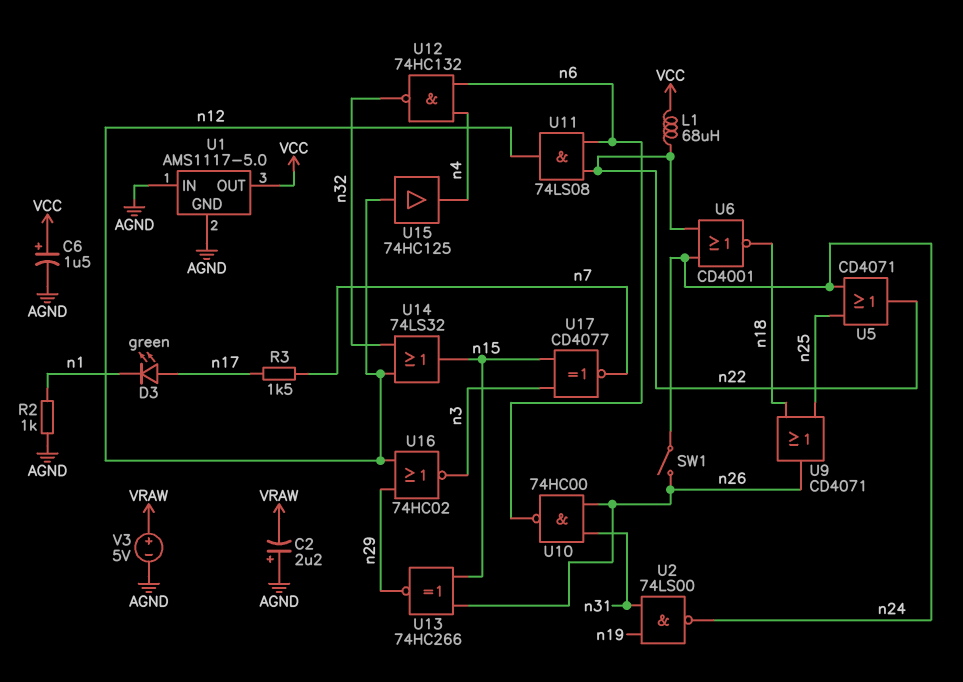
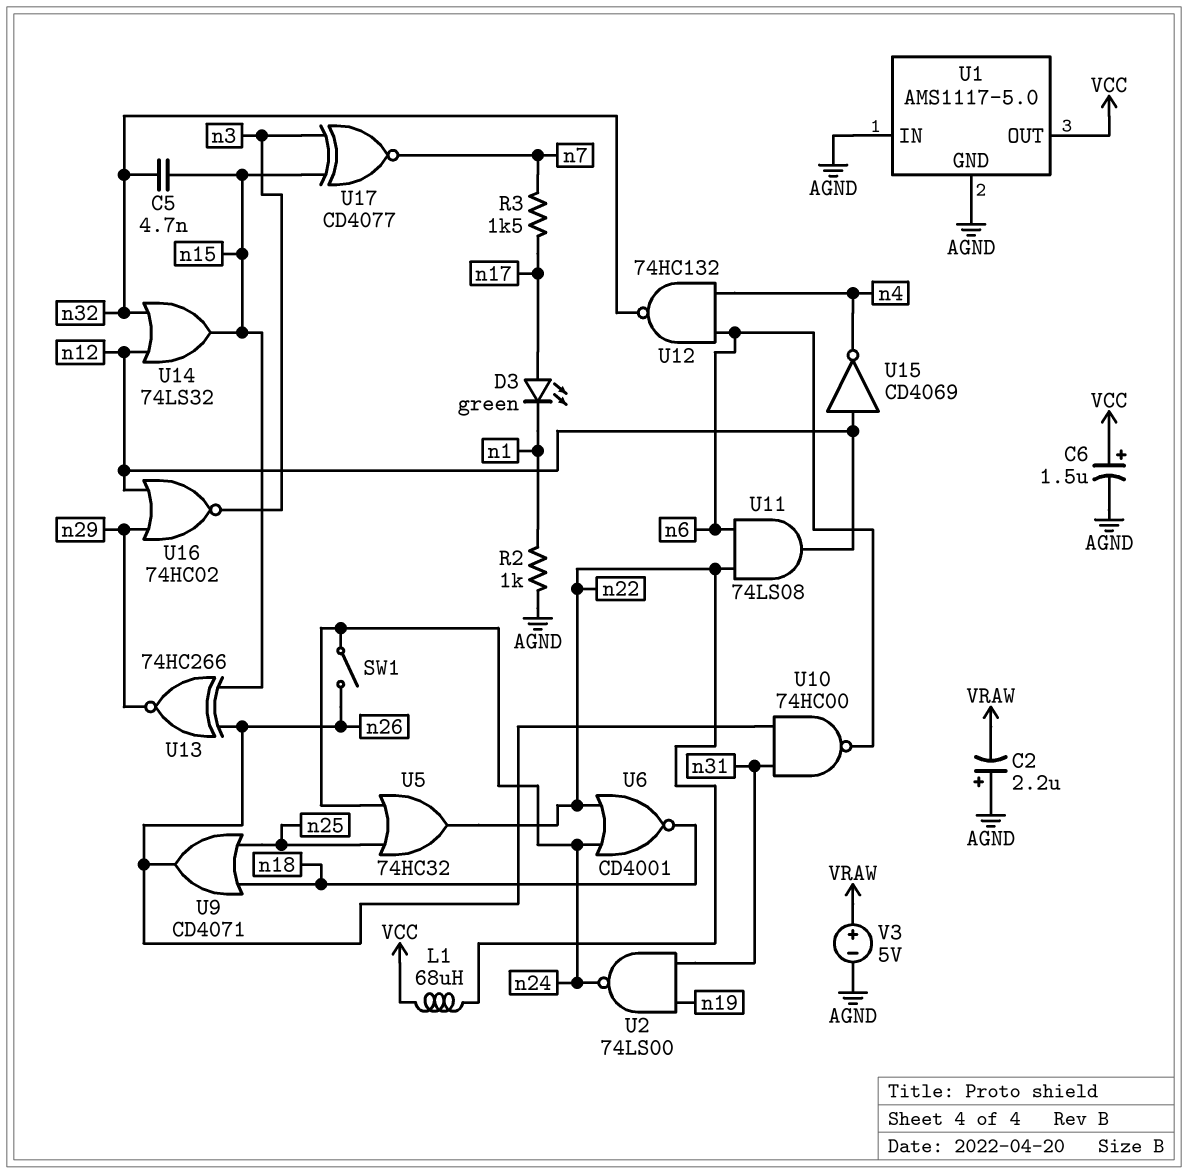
C5: none -> 4.7nF (n15, n32)
U5: OR CD4071 (in n24, in n25, out n22) -> OR 74HC32 (in n24, in n25, out n22)
U15: buffer 74HC125 (in n12, out n4) -> NOT CD4069 (in n12, out n4)

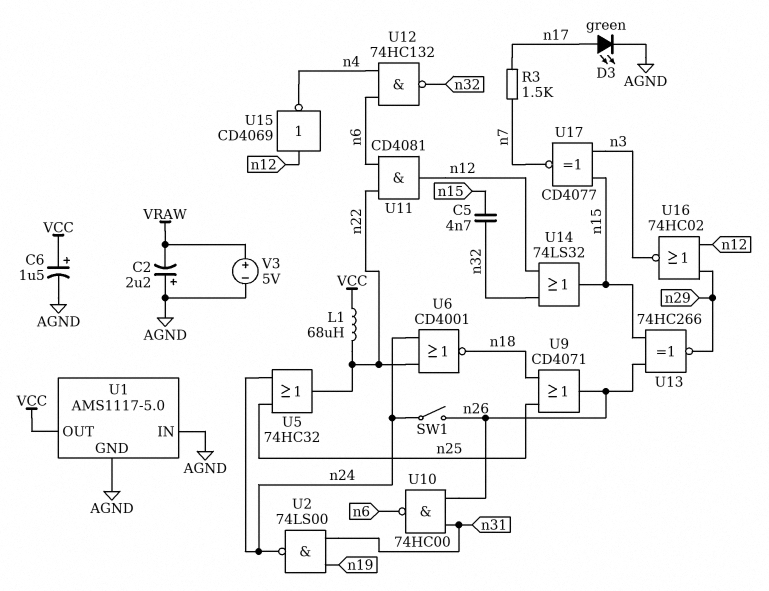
D3: LED green (A n17, K n1) -> LED green (A n17, K AGND)
R2: 1k (AGND, n1) -> none
U11: AND 74LS08 (in n6, in n22, out n12) -> AND CD4081 (in n6, in n22, out n12)

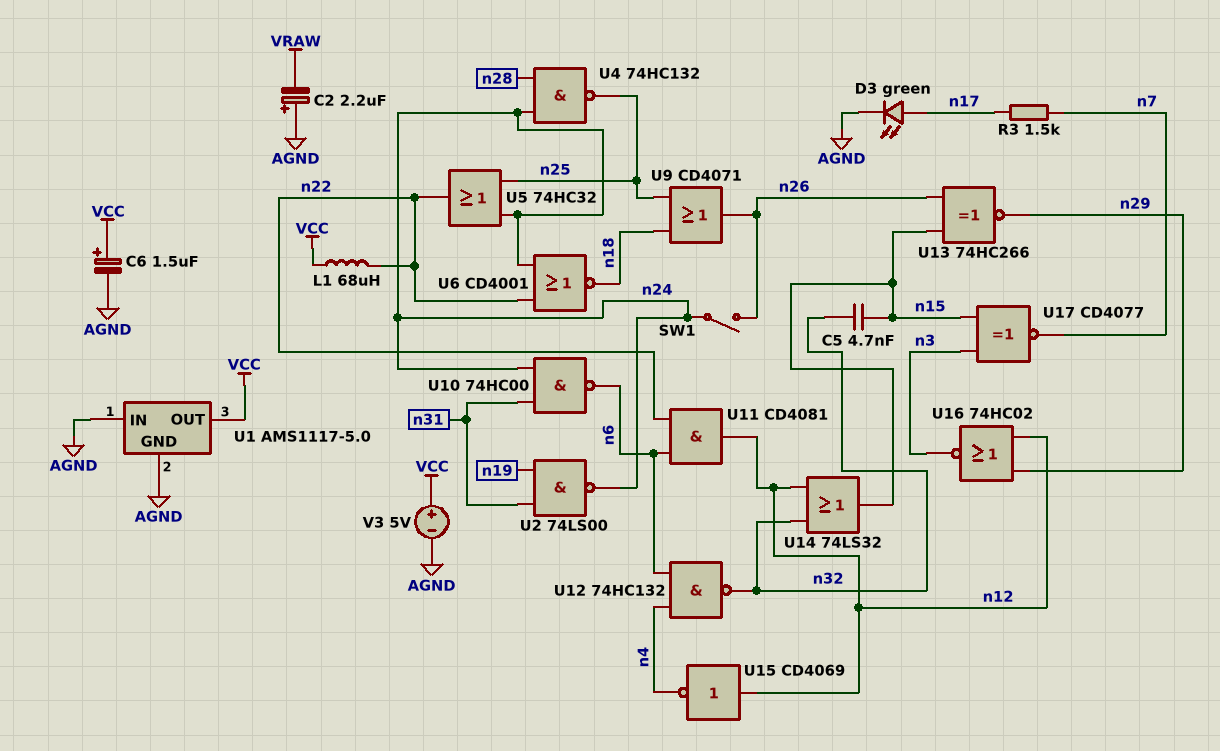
U4: none -> NAND 74HC132 (in n24, in n28, out n25)
U10: NAND 74HC00 (in n26, in n31, out n6) -> NAND 74HC00 (in n24, in n31, out n6)
V3: 5V (plus VRAW, minus AGND) -> 5V (plus VCC, minus AGND)

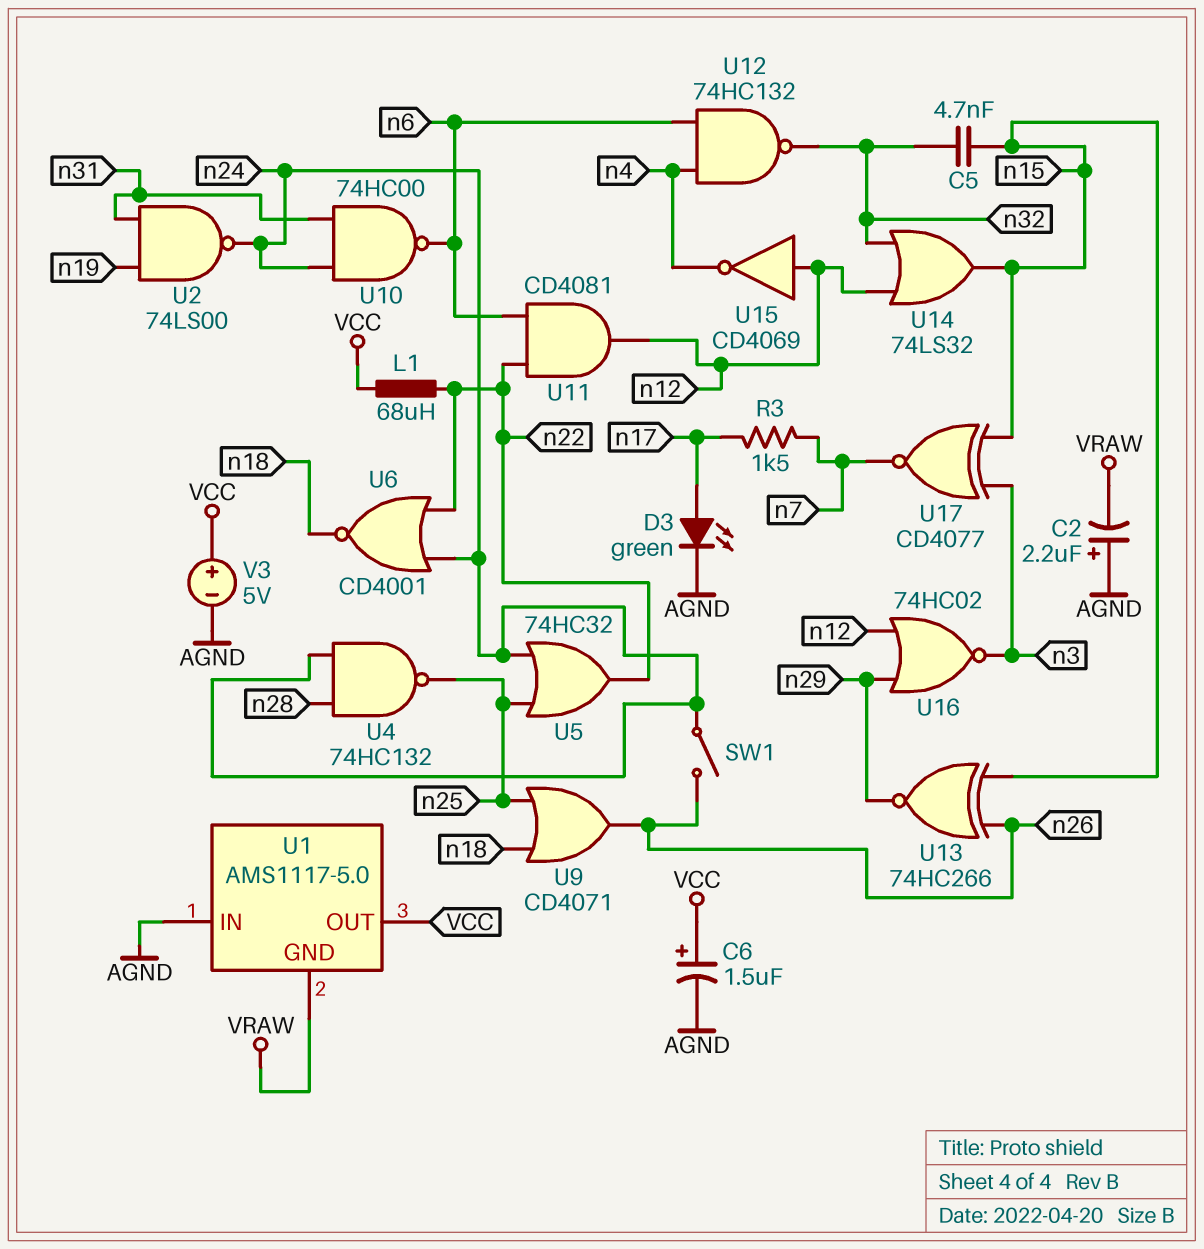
U1 pin GND: AGND -> VRAW

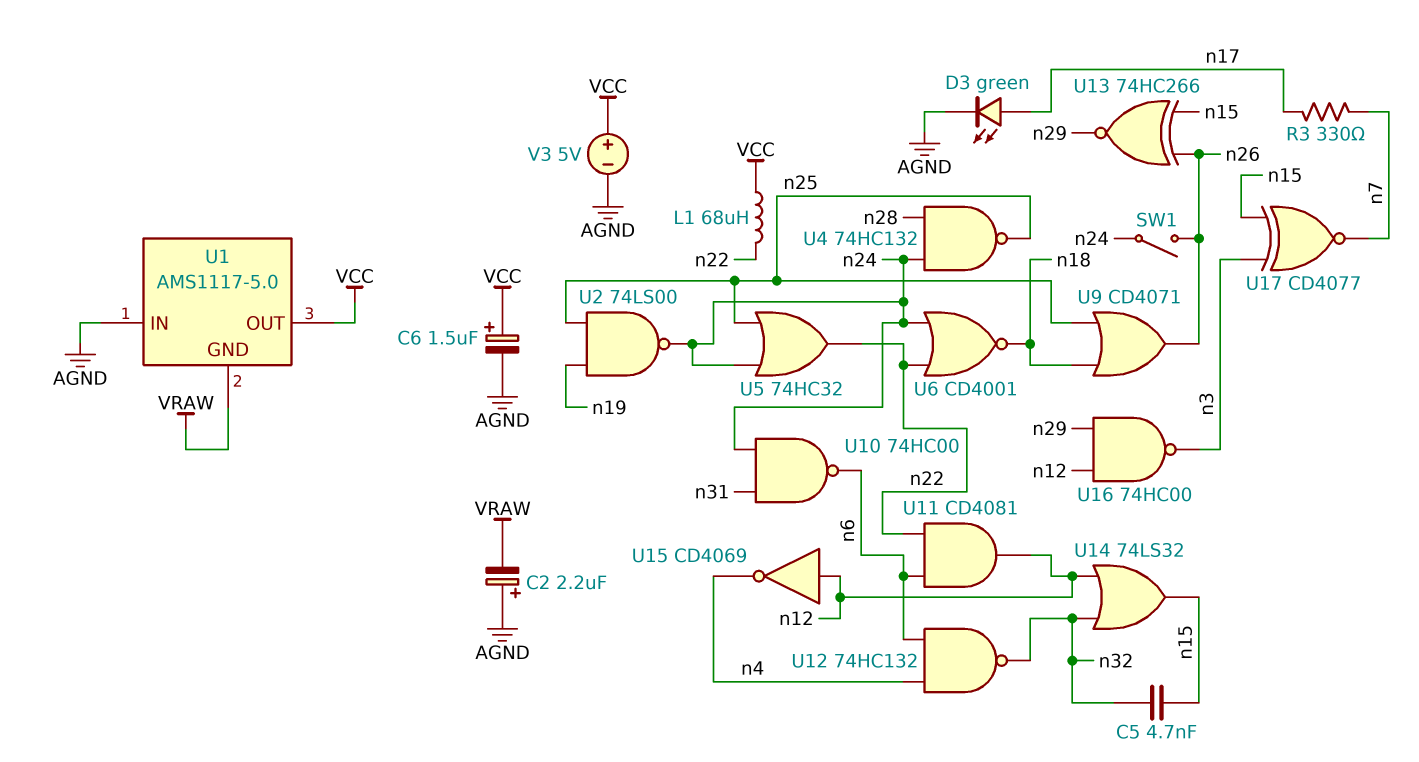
R3: 1.5k (n7, n17) -> 330 (n7, n17)
U2: NAND 74LS00 (in n19, in n31, out n24) -> NAND 74LS00 (in n19, in n25, out n24)
U16: NOR 74HC02 (in n12, in n29, out n3) -> NAND 74HC00 (in n12, in n29, out n3)

